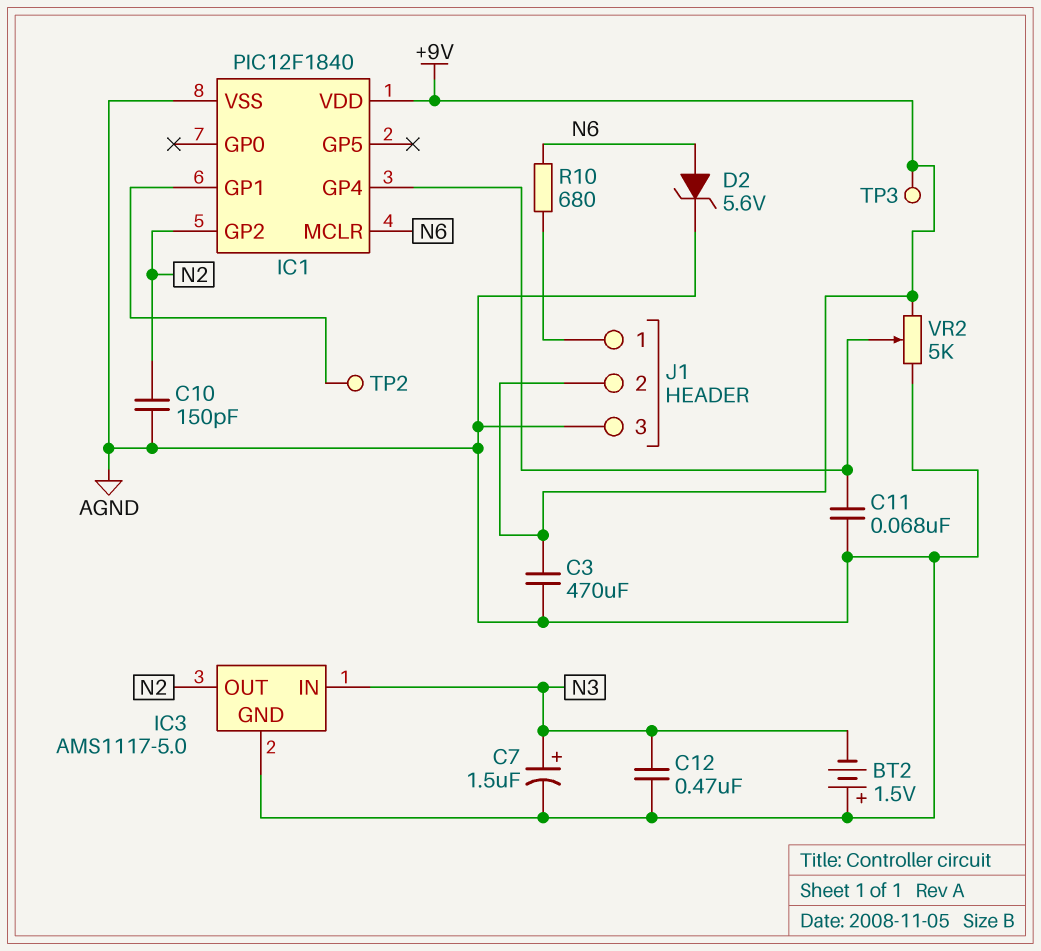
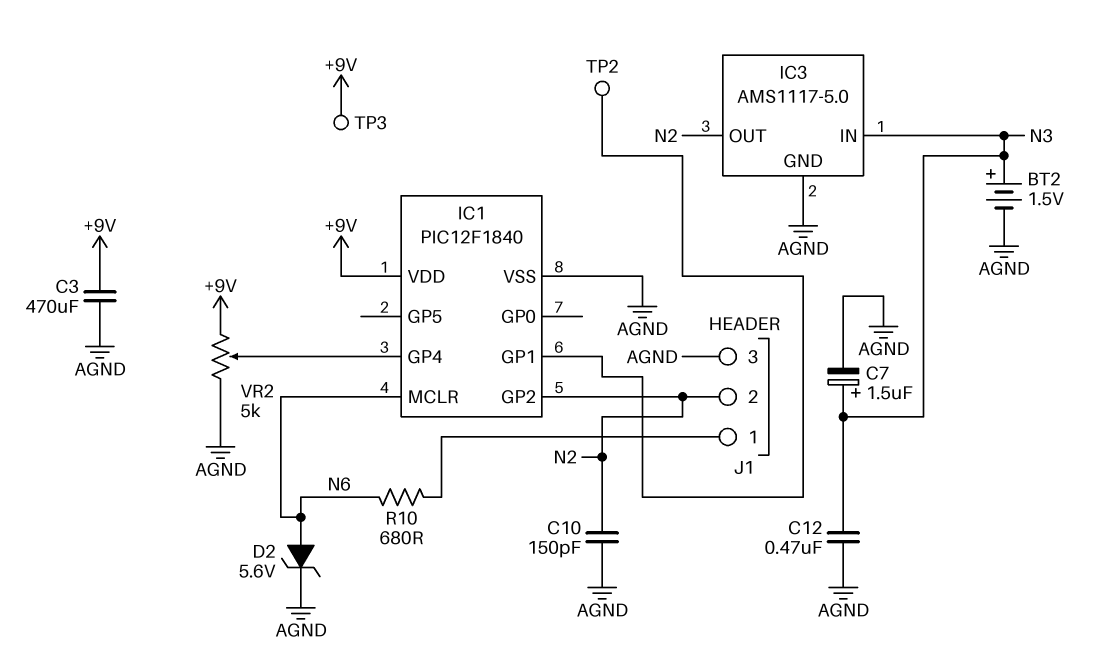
BT2: 1.5V (plus AGND, minus N3) -> 1.5V (plus N3, minus AGND)
C11: 68nF (AGND, IC1/GP4) -> none
J1 pin 2: +9V -> N2

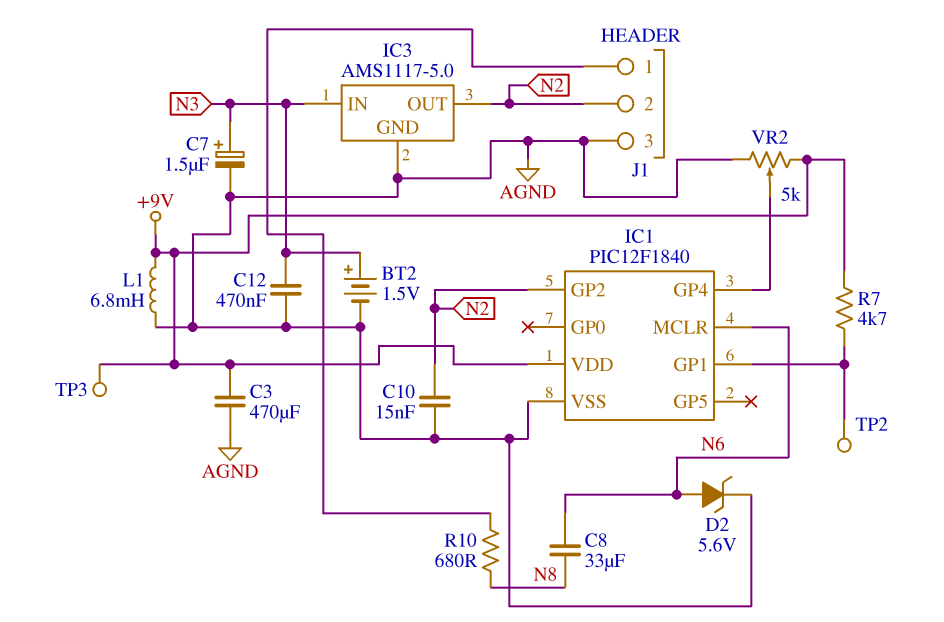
C8: none -> 33uF (N6, N8)
C10: 150pF (AGND, N2) -> 15nF (AGND, N2)
L1: none -> 6.8mH (+9V, AGND)
R7: none -> 4.7k (+9V, IC1/GP1)
R10: 680 (J1/1, N6) -> 680 (J1/1, N8)

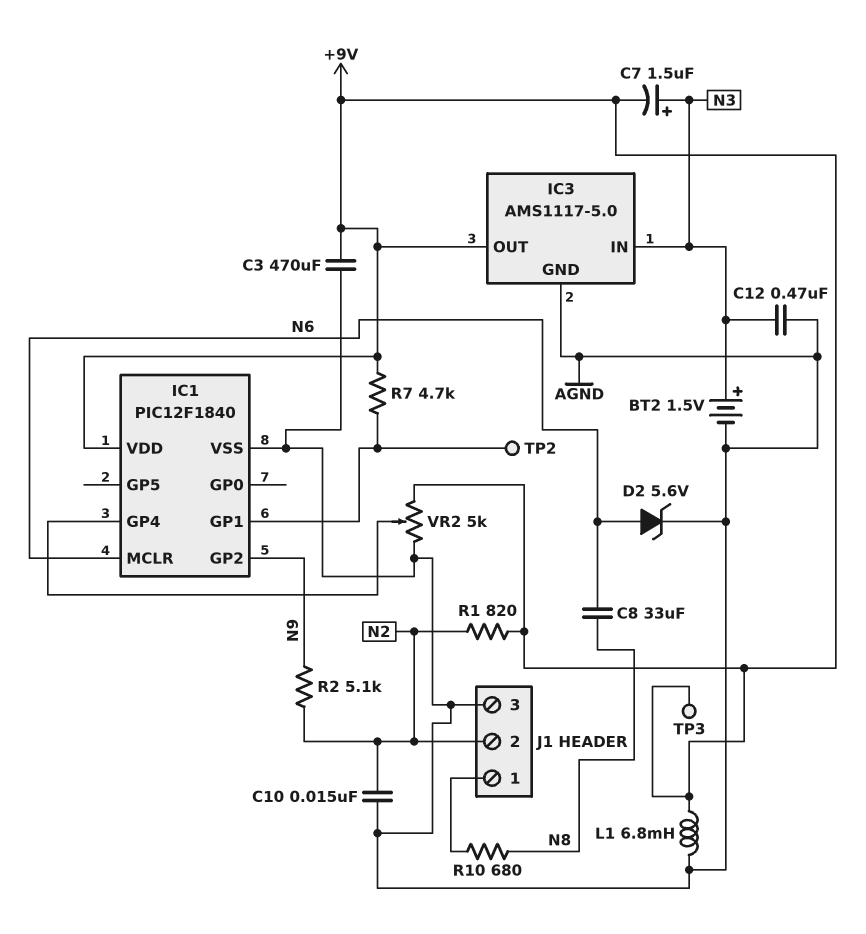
C7: 1.5uF (plus N3, minus AGND) -> 1.5uF (plus N3, minus +9V)
IC1 pin GP2: N2 -> N9
IC3 pin OUT: N2 -> +9V
R1: none -> 820 (+9V, N2)
R2: none -> 5.1k (N2, N9)

